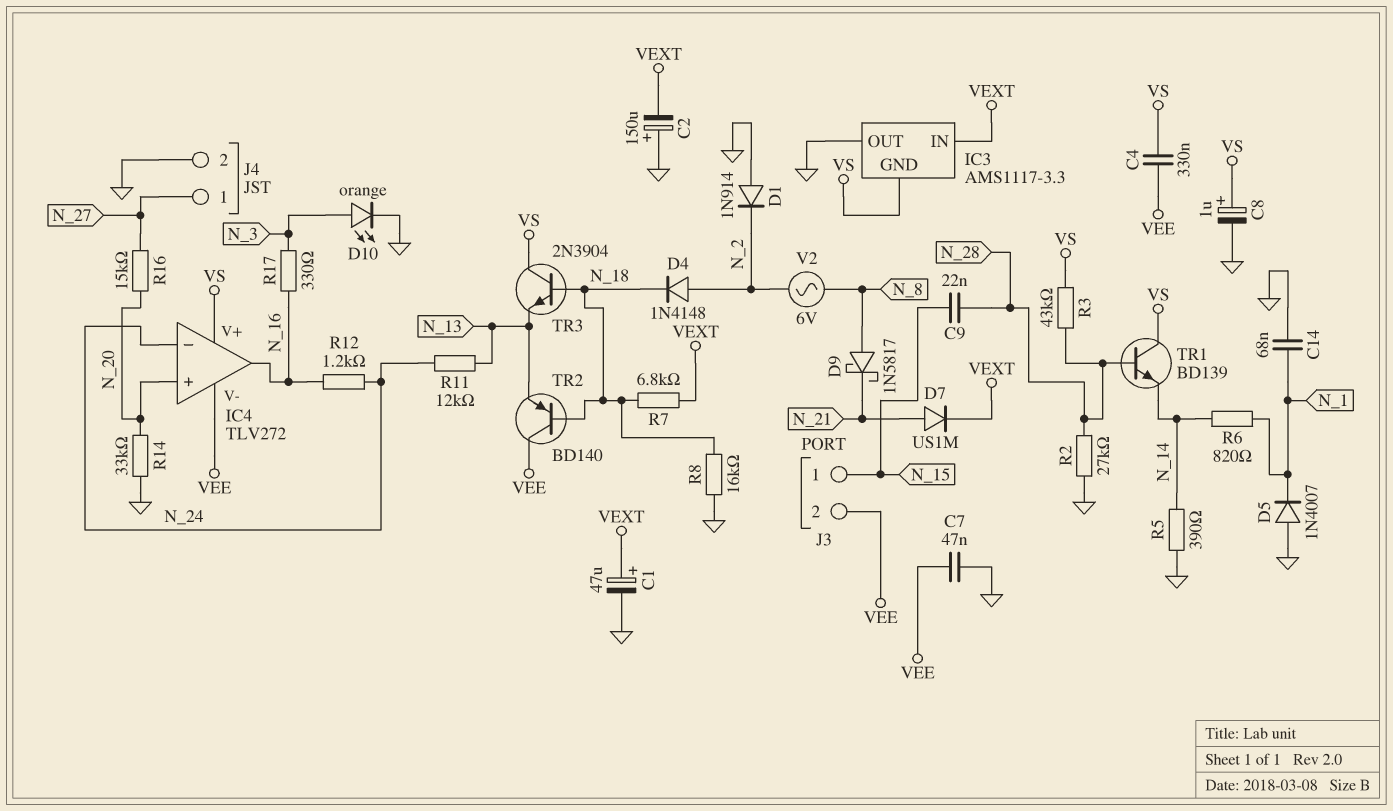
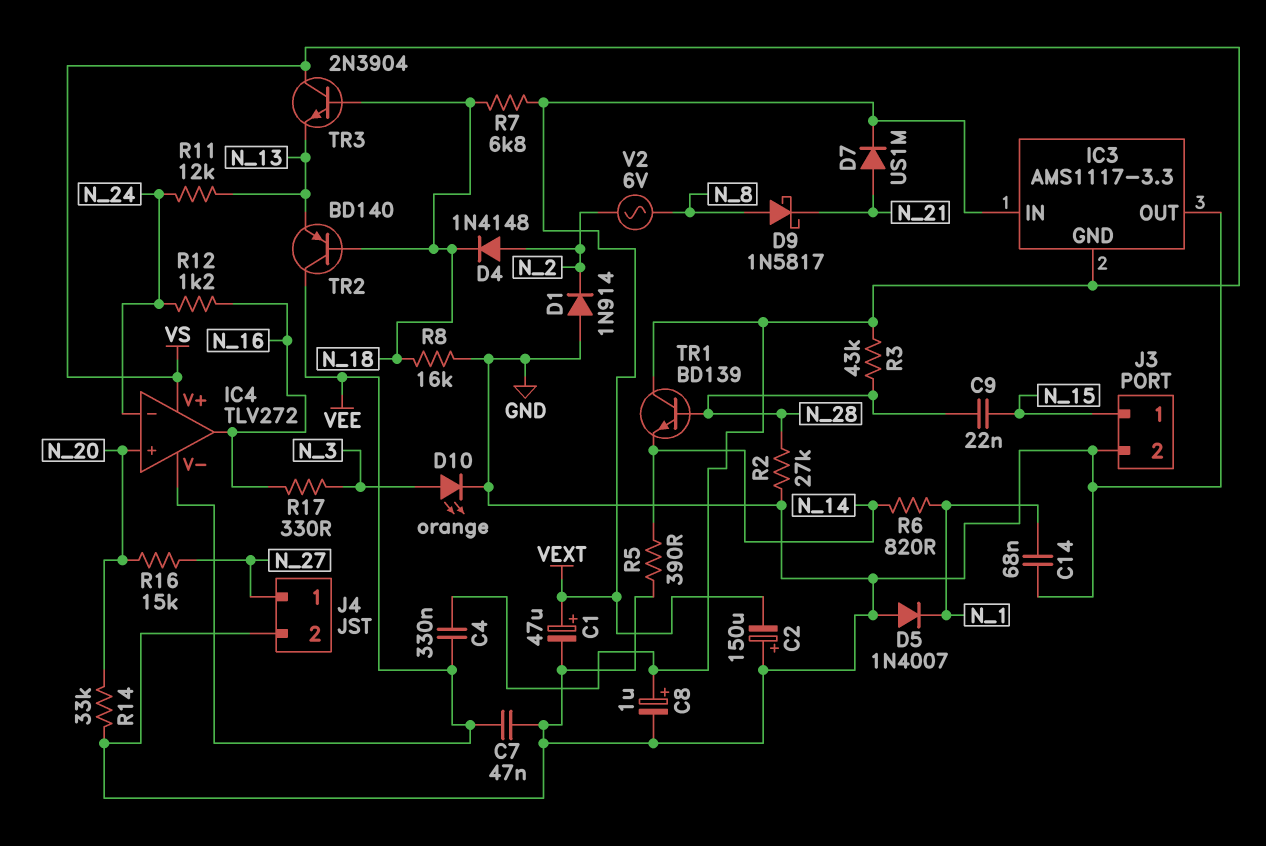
J3 pin 2: VEE -> GND

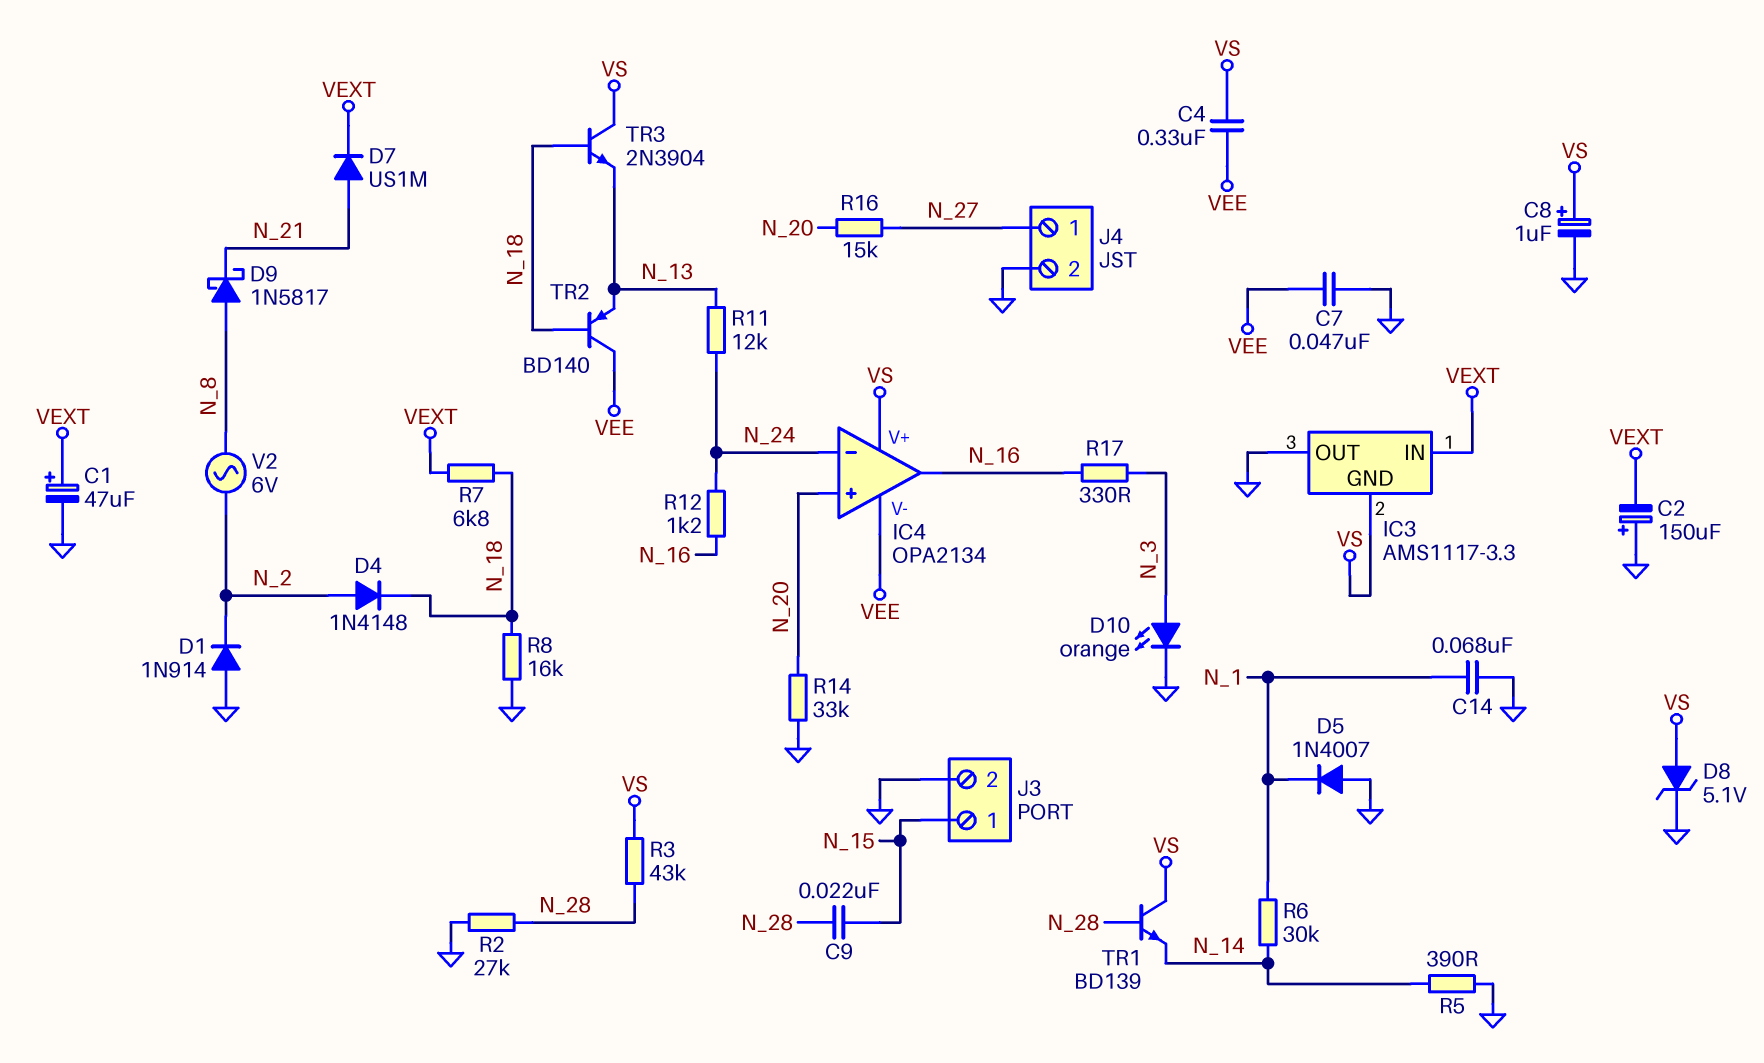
D8: none -> zener 5.1V (A VS, K GND)
IC4: TLV272 -> OPA2134
R6: 820 (N_1, N_14) -> 30k (N_1, N_14)

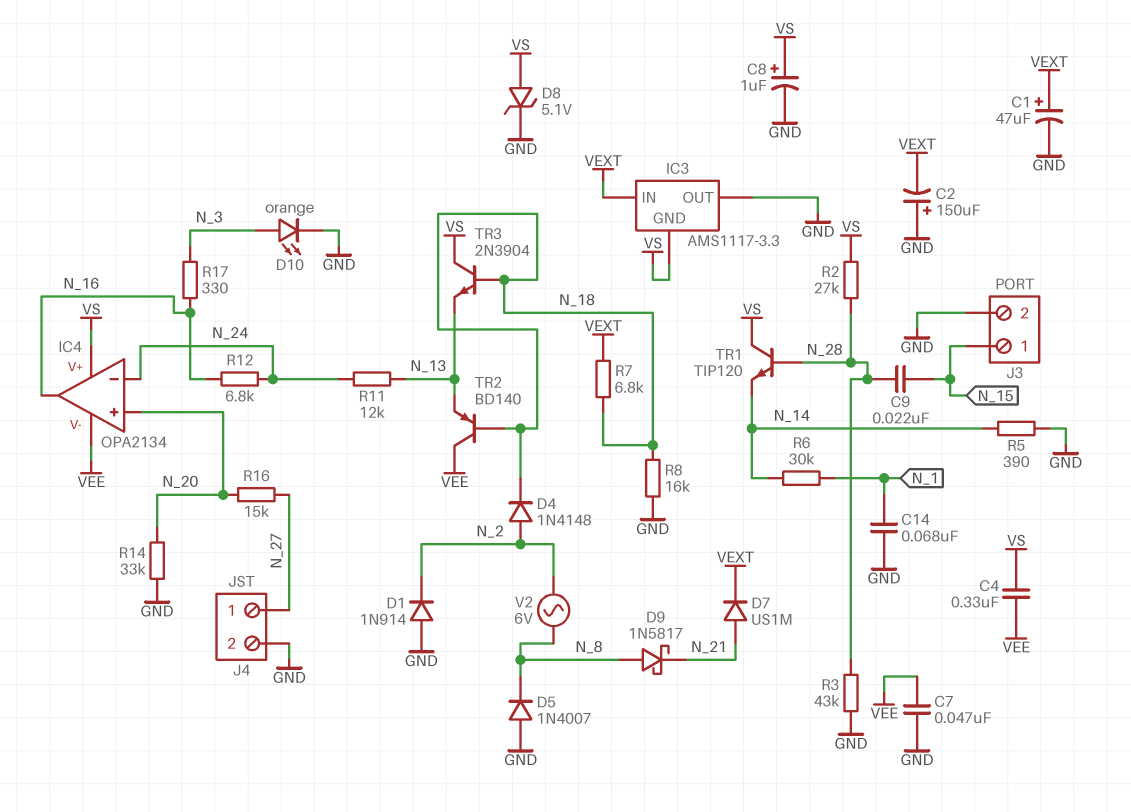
D5: diode 1N4007 (A GND, K N_1) -> diode 1N4007 (A GND, K N_8)
R2: 27k (GND, N_28) -> 27k (N_28, VS)
R3: 43k (N_28, VS) -> 43k (GND, N_28)
R12: 1.2k (N_16, N_24) -> 6.8k (N_16, N_24)
TR1: NPN BD139 (B N_28, C VS, E N_14) -> NPN TIP120 (B N_28, C VS, E N_14)

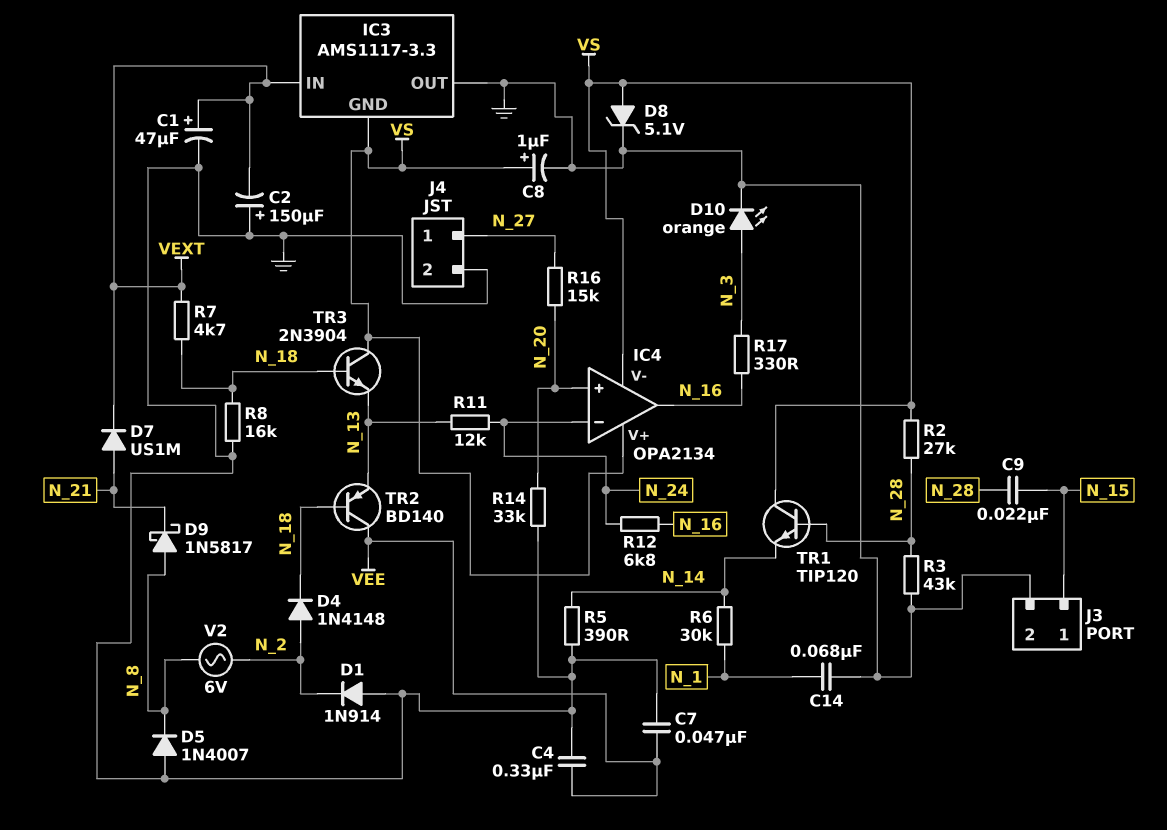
C4: 330nF (VEE, VS) -> 330nF (GND, VEE)
IC4 pin V-: VEE -> VS
R7: 6.8k (N_18, VEXT) -> 4.7k (N_18, VEXT)

